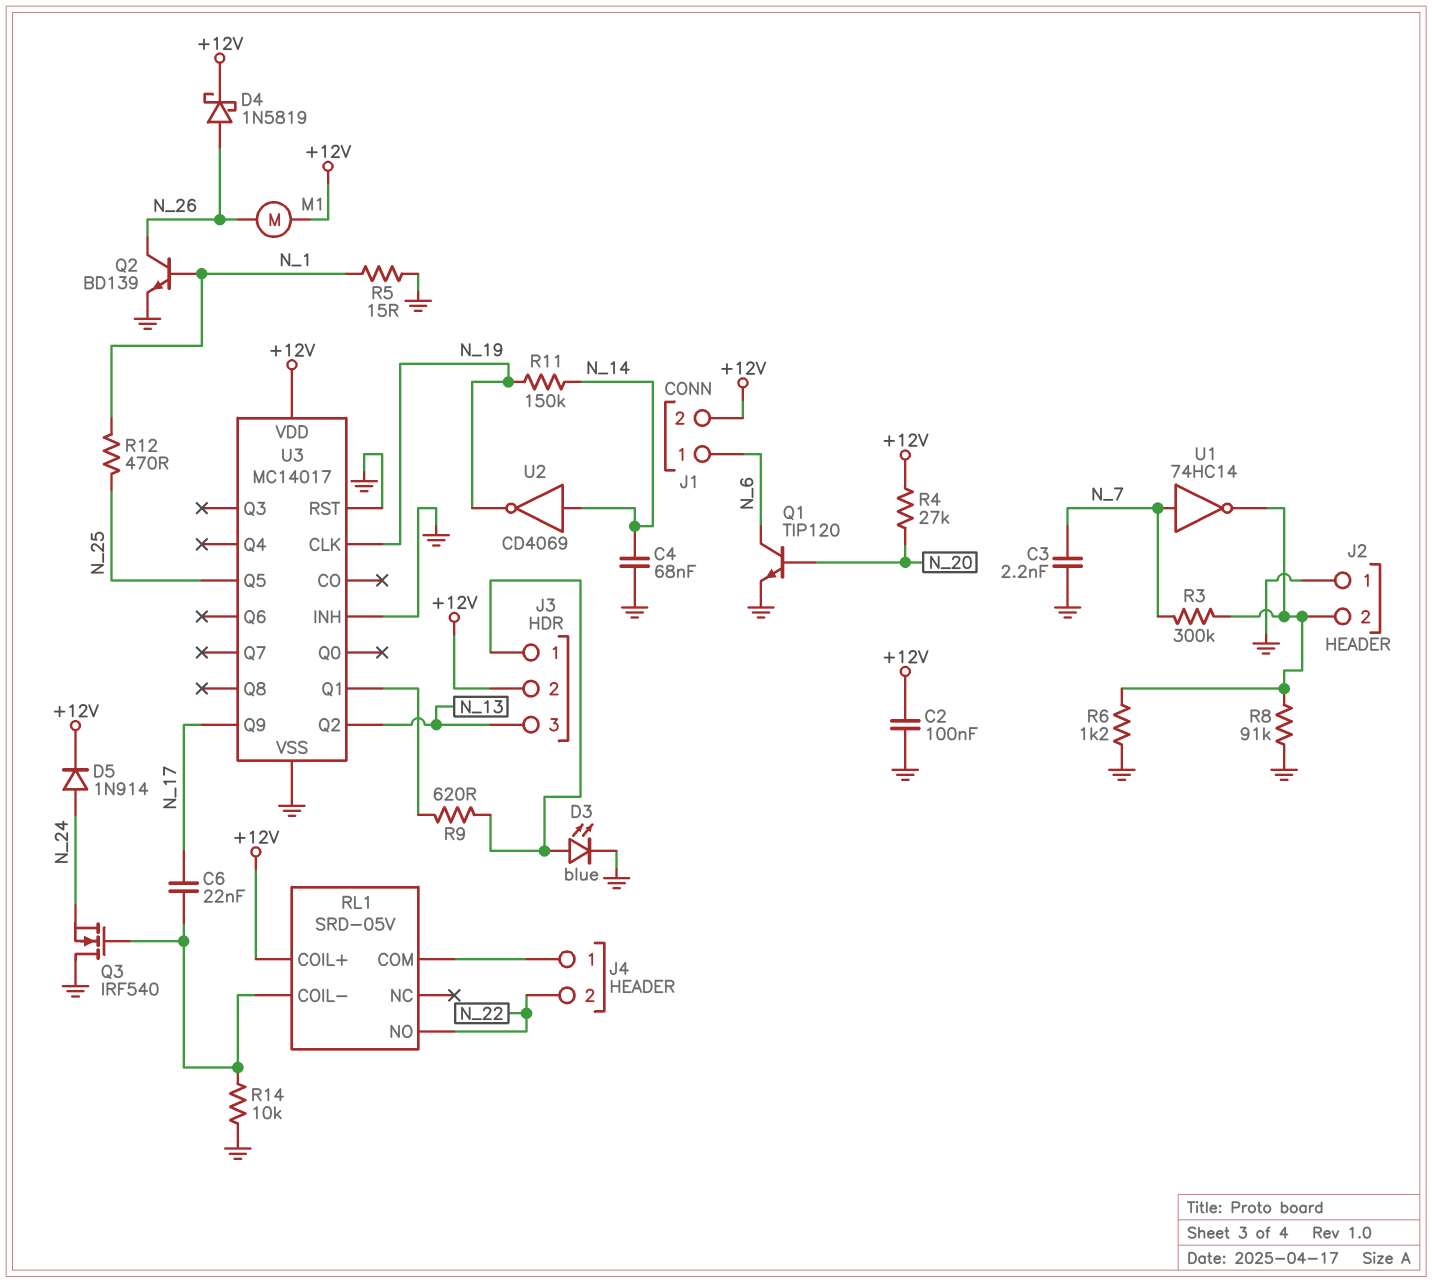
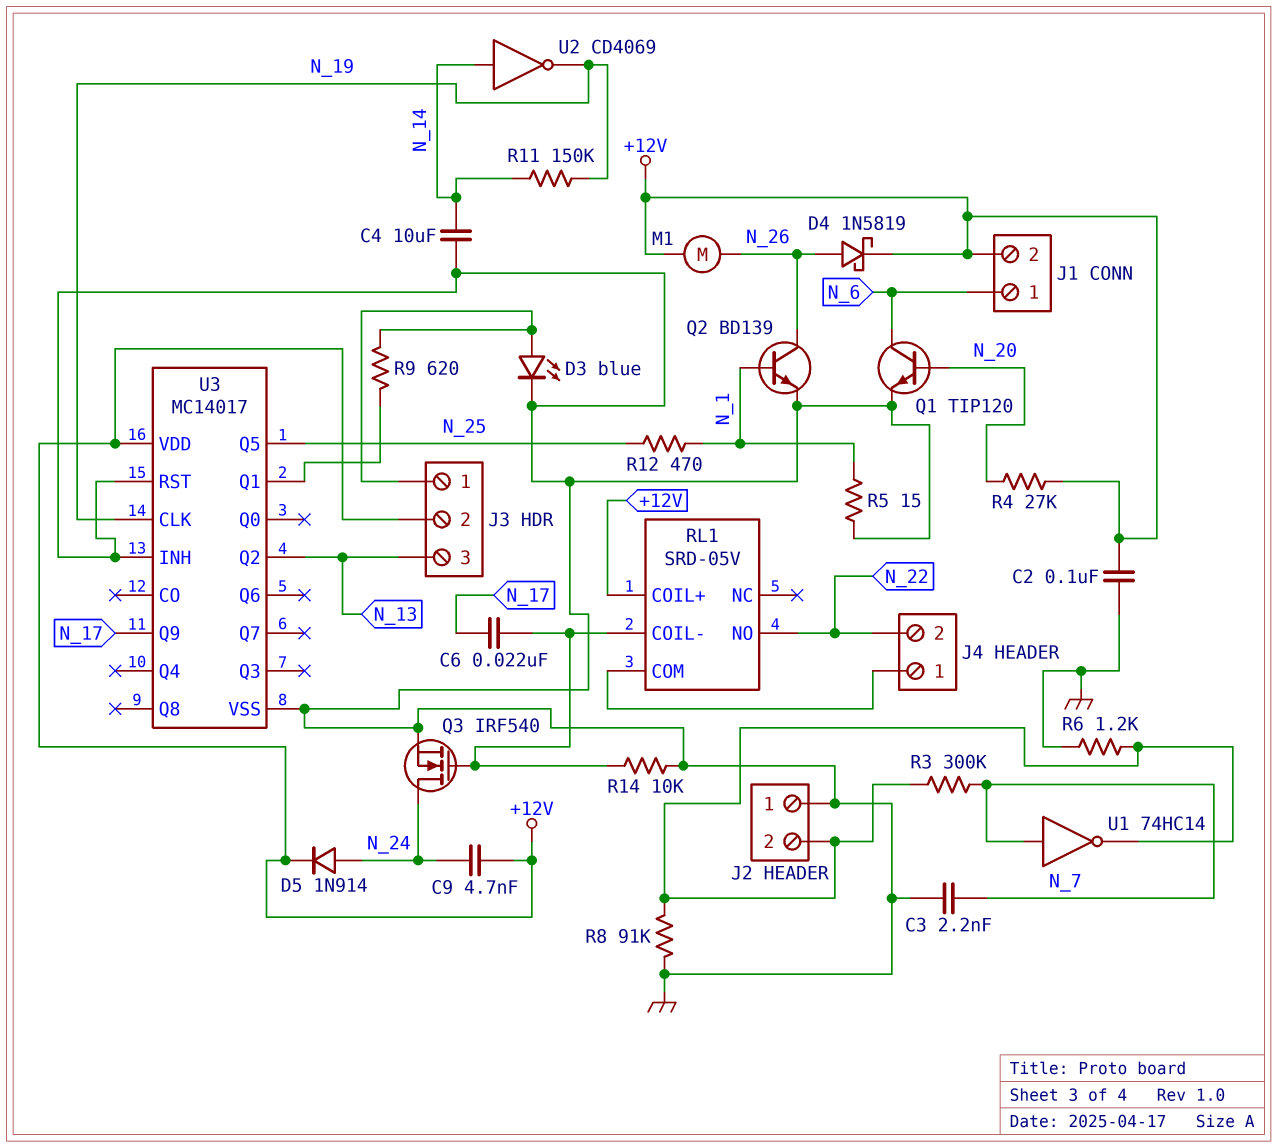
C4: 68nF (GND, N_14) -> 10uF (GND, N_14)
C9: none -> 4.7nF (+12V, N_24)
Q3: NMOS IRF540 (G RL1/COIL-, D GND, S N_24) -> NMOS IRF540 (G RL1/COIL-, D N_24, S GND)

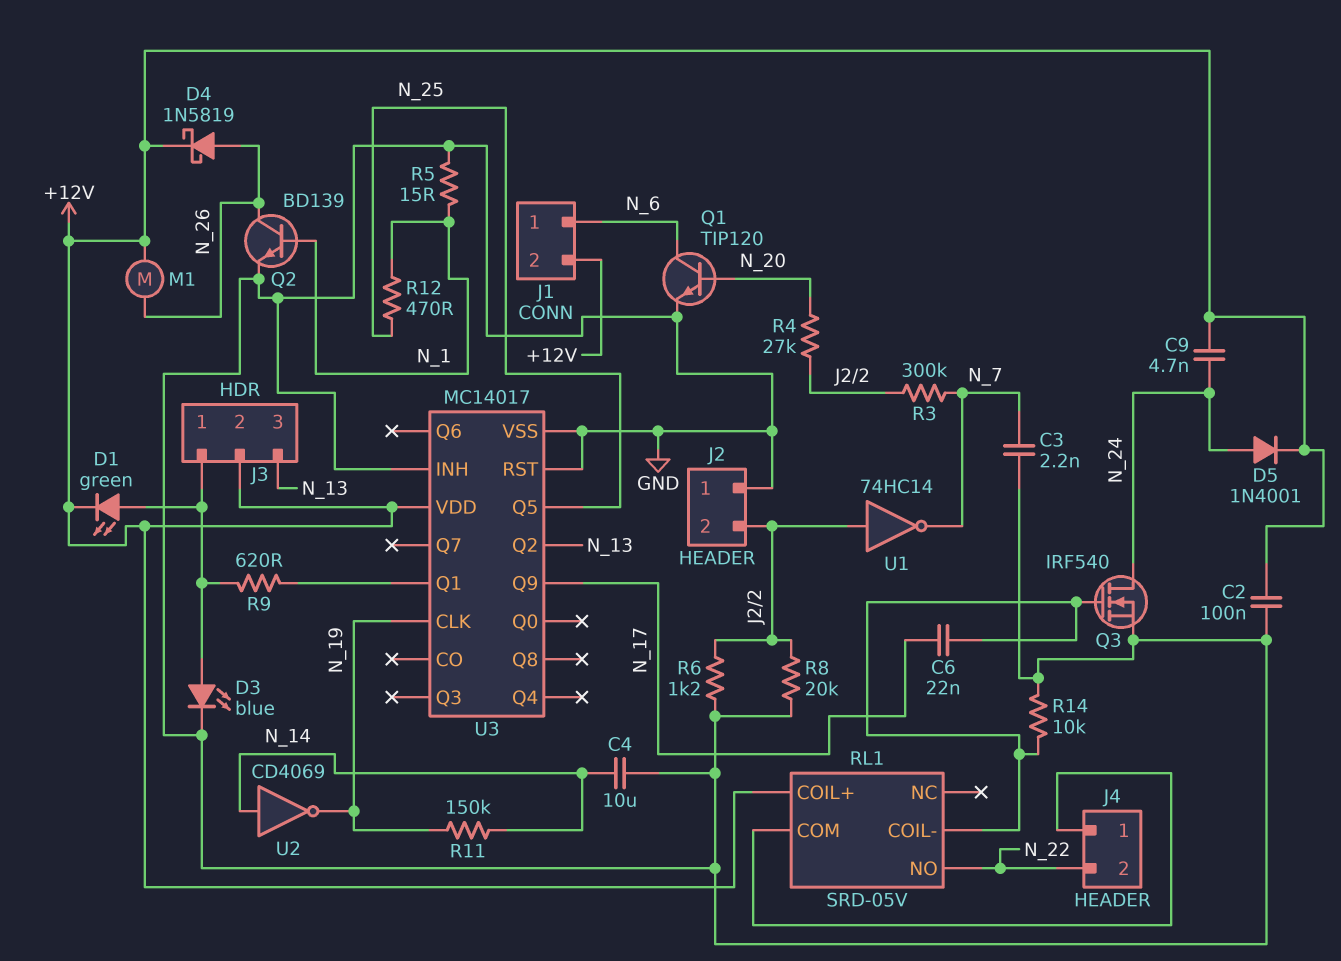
D1: none -> LED green (A J3/1, K +12V)
D5: diode 1N914 (A N_24, K +12V) -> diode 1N4001 (A N_24, K +12V)
R4: 27k (+12V, N_20) -> 27k (J2/2, N_20)
R8: 91k (GND, J2/2) -> 20k (GND, J2/2)
U1: NOT 74HC14 (in N_7, out J2/2) -> NOT 74HC14 (in J2/2, out N_7)

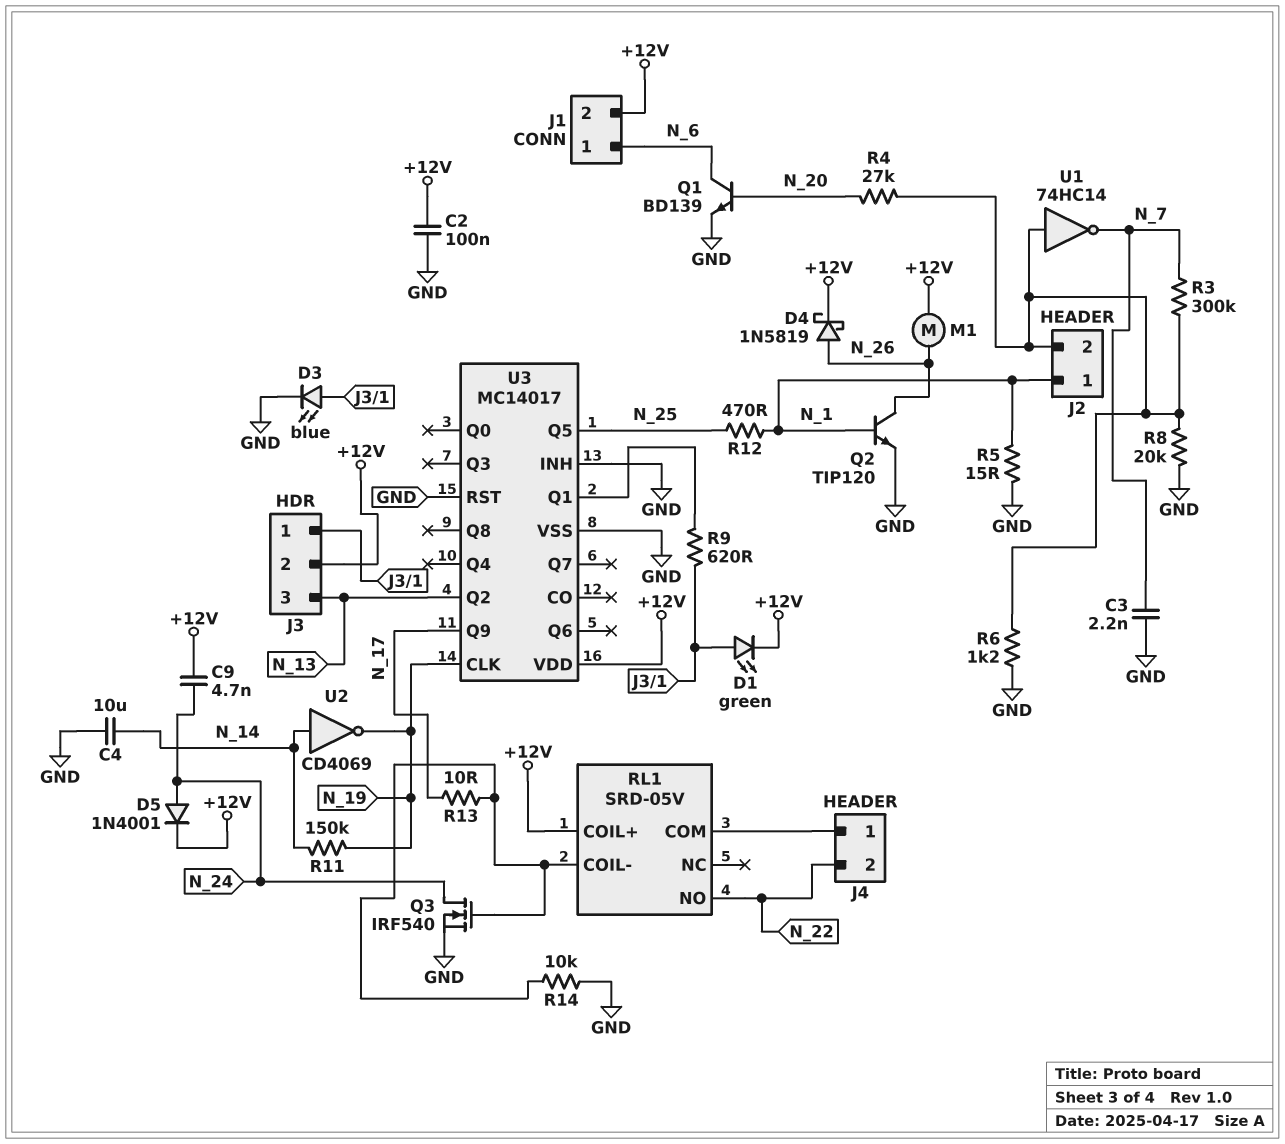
C6: 22nF (N_17, RL1/COIL-) -> none
J2 pin 1: GND -> N_1
Q1: NPN TIP120 (B N_20, C N_6, E GND) -> NPN BD139 (B N_20, C N_6, E GND)
Q2: NPN BD139 (B N_1, C N_26, E GND) -> NPN TIP120 (B N_1, C N_26, E GND)
R13: none -> 10 (N_17, RL1/COIL-)

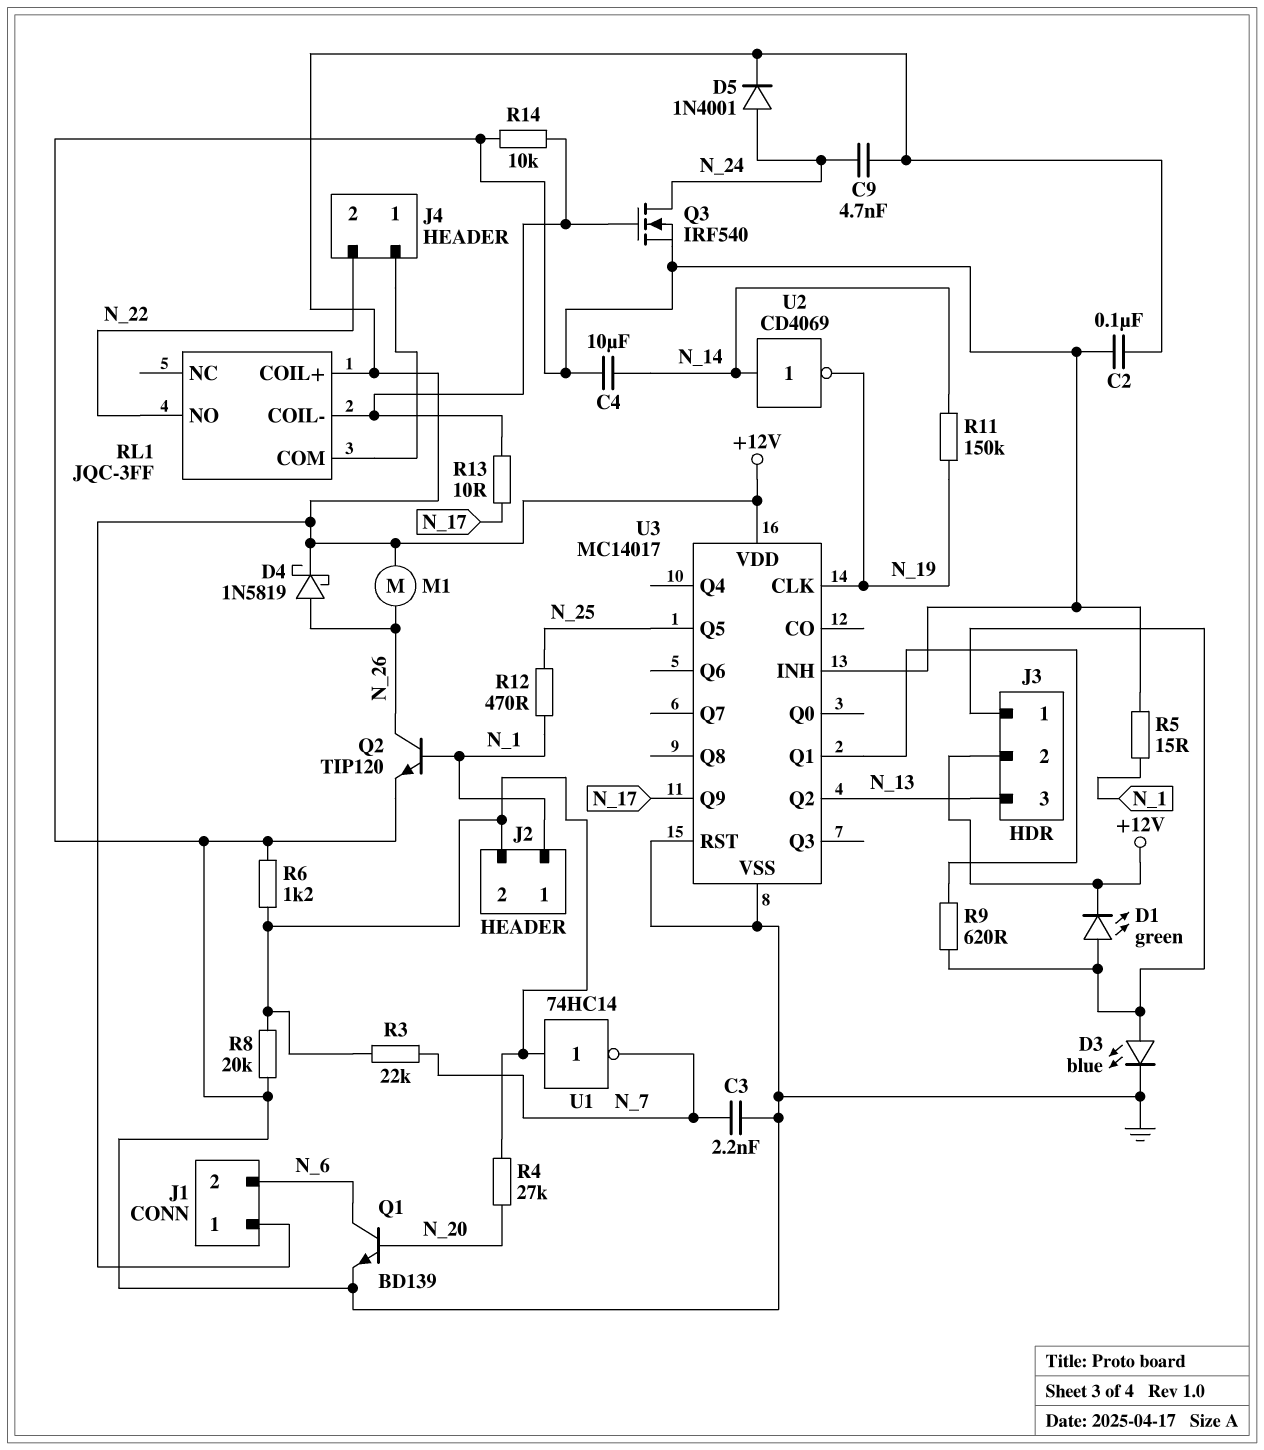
J1 pin 1: N_6 -> +12V
J1 pin 2: +12V -> N_6
R3: 300k (J2/2, N_7) -> 22k (J2/2, N_7)
RL1: SRD-05V -> JQC-3FF

